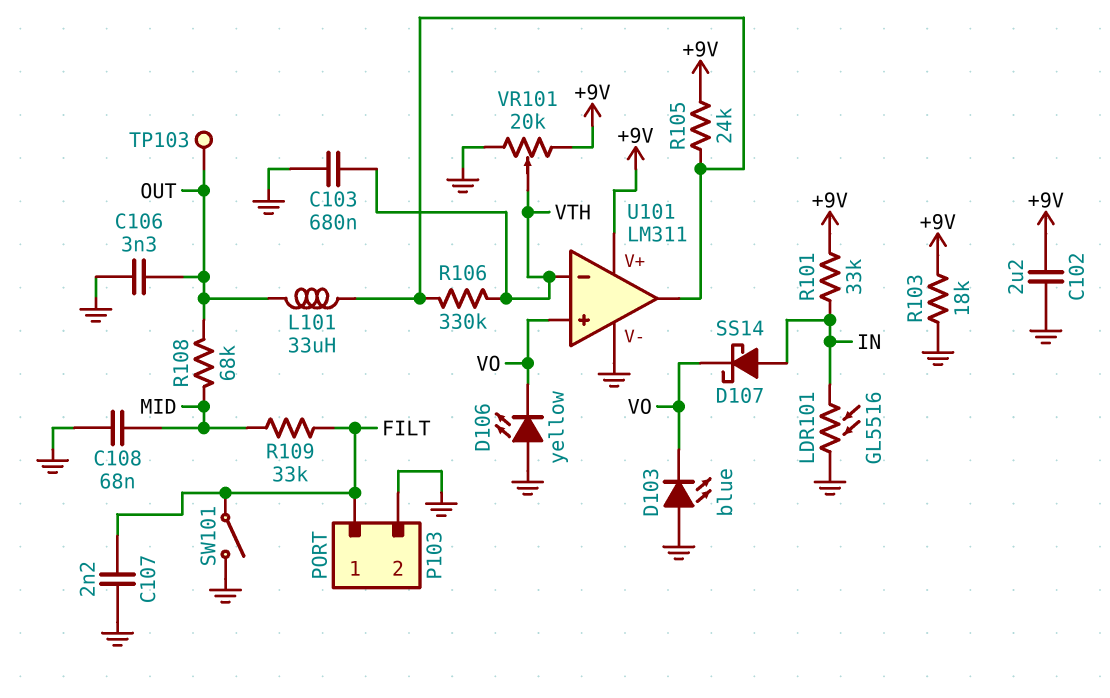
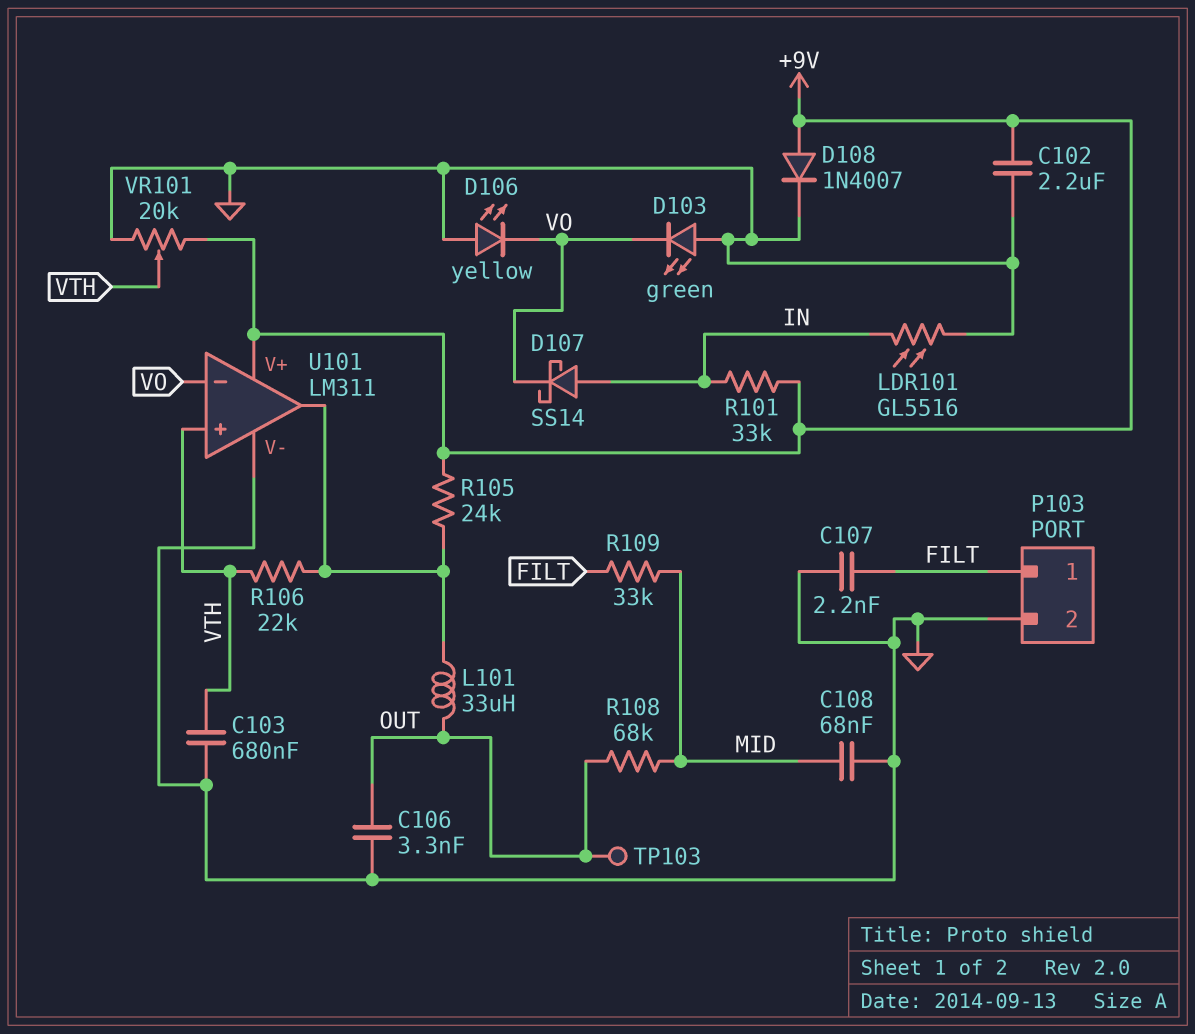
D103: LED blue (A GND, K VO) -> LED green (A GND, K VO)
D108: none -> diode 1N4007 (A +9V, K GND)
R103: 18k (+9V, GND) -> none
R106: 330k (U101/out, VTH) -> 22k (U101/out, VTH)
SW101: switch (FILT, GND) -> none
U101 pin in+: VO -> VTH
U101 pin in-: VTH -> VO

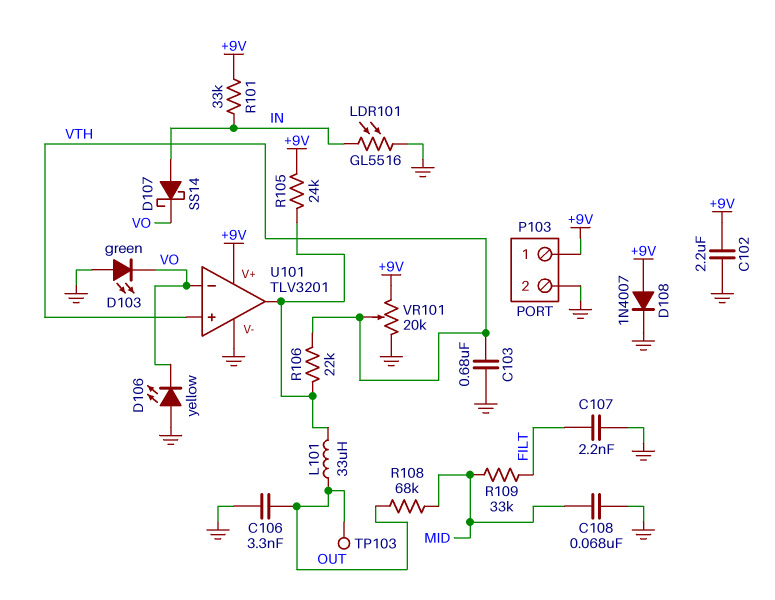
P103 pin 1: FILT -> +9V
U101: LM311 -> TLV3201

